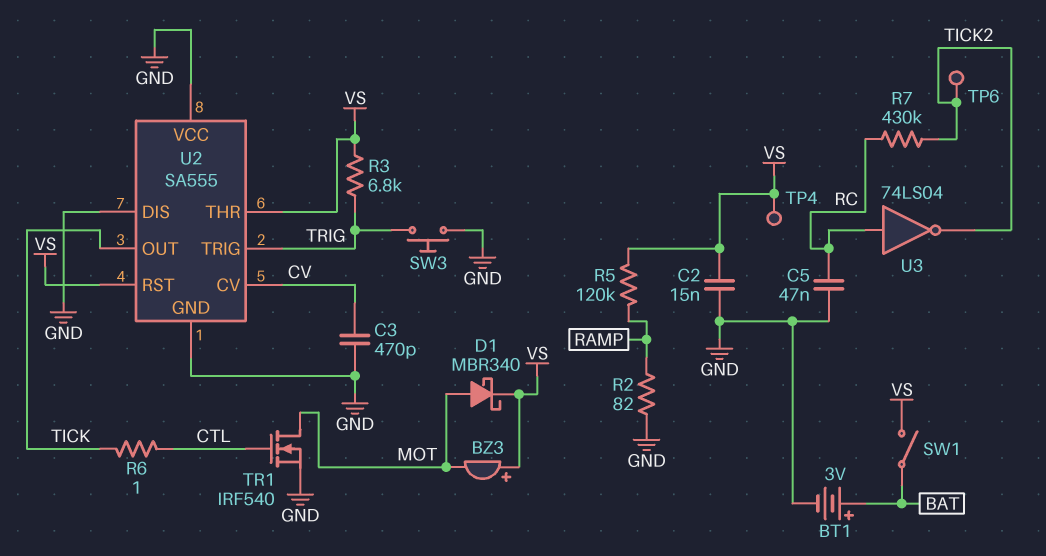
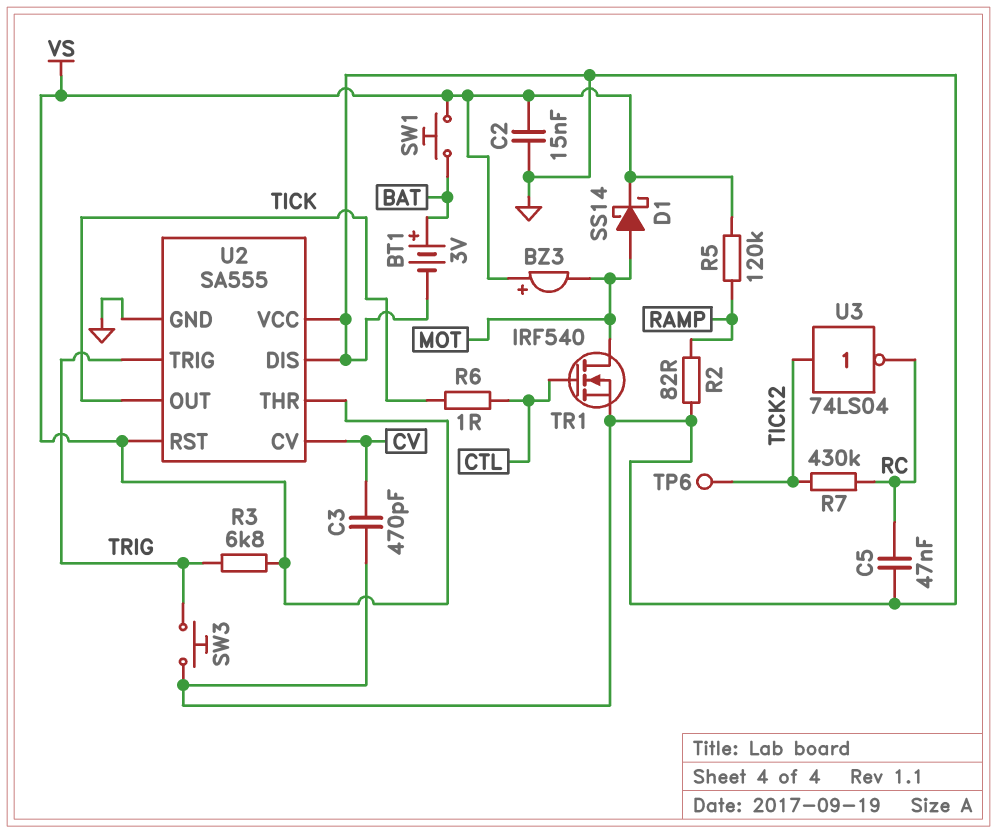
D1: schottky MBR340 (A MOT, K VS) -> schottky SS14 (A MOT, K VS)
SW1: switch (BAT, VS) -> button (BAT, VS)
TP4: test point (VS) -> none
U3: NOT 74LS04 (in RC, out TICK2) -> NOT 74LS04 (in TICK2, out RC)

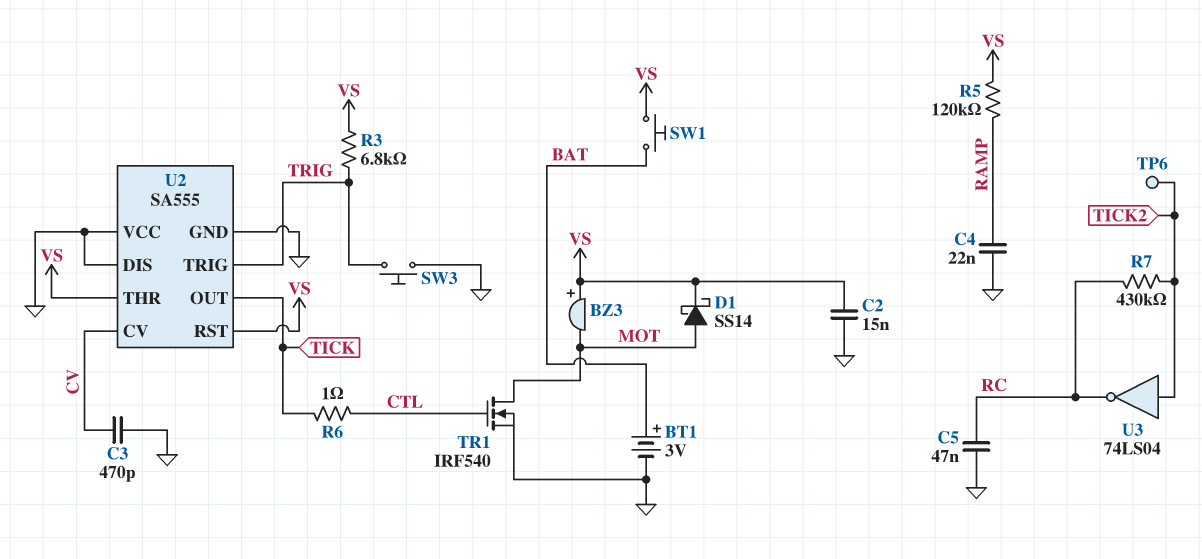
C4: none -> 22nF (GND, RAMP)
R2: 82 (GND, RAMP) -> none

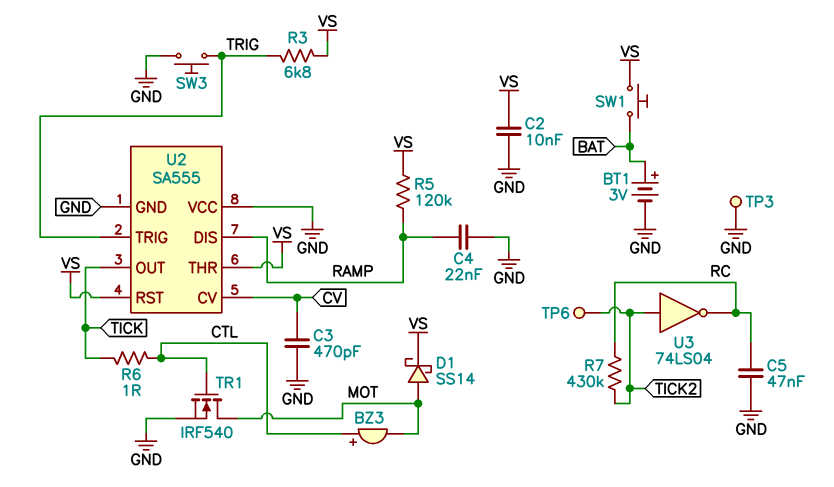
BZ3: buzzer (plus VS, minus MOT) -> buzzer (plus CTL, minus MOT)
C2: 15nF (GND, VS) -> 10nF (GND, VS)
TP3: none -> test point (GND)
U2 pin DIS: GND -> RAMP

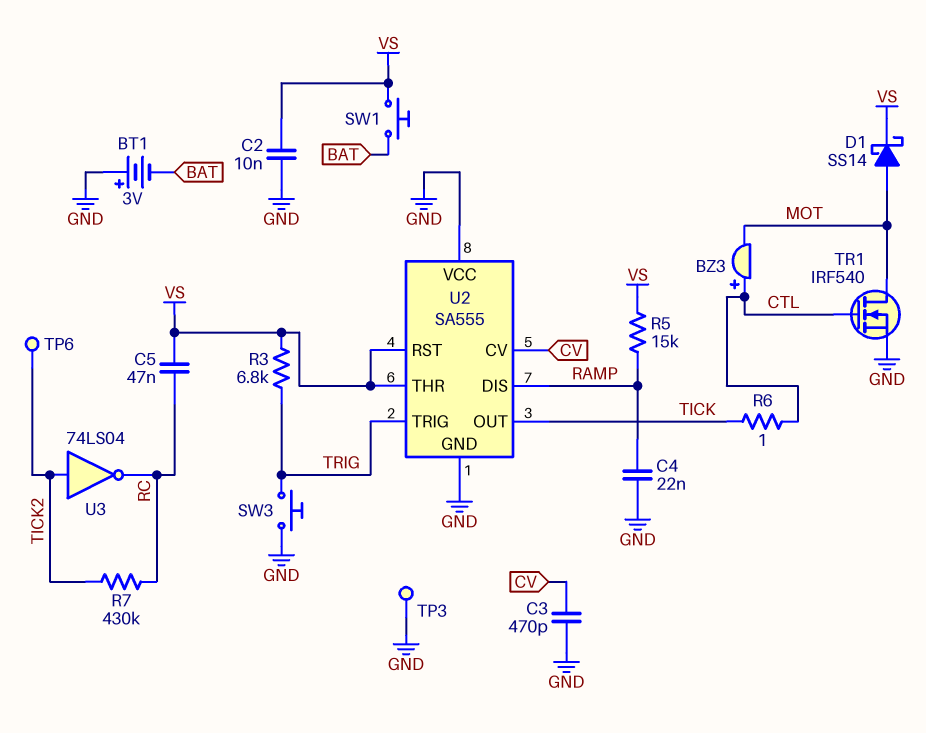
BT1: 3V (plus BAT, minus GND) -> 3V (plus GND, minus BAT)
C5: 47nF (GND, RC) -> 47nF (RC, VS)
R5: 120k (RAMP, VS) -> 15k (RAMP, VS)

